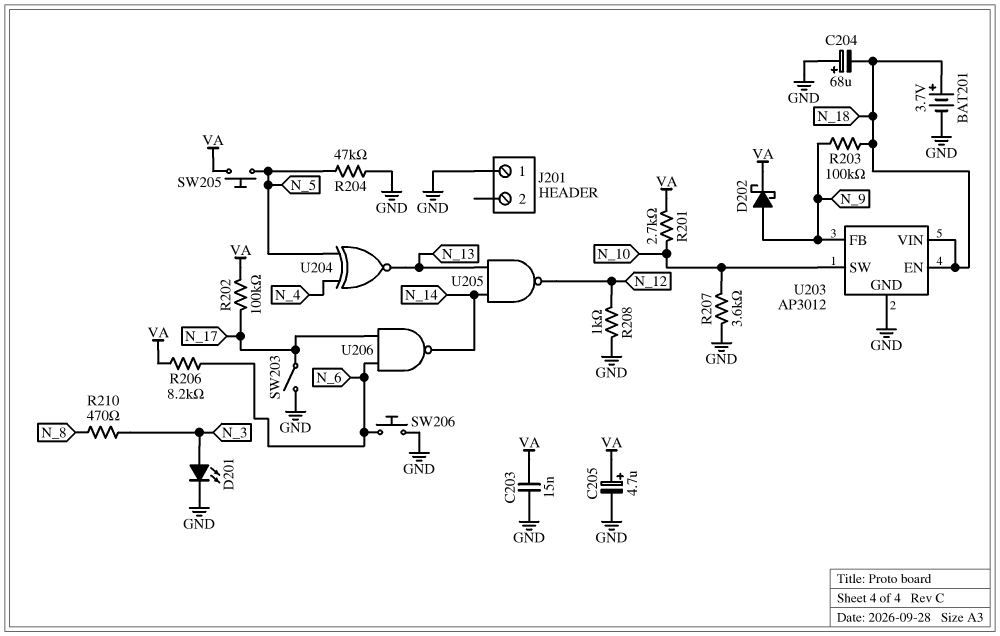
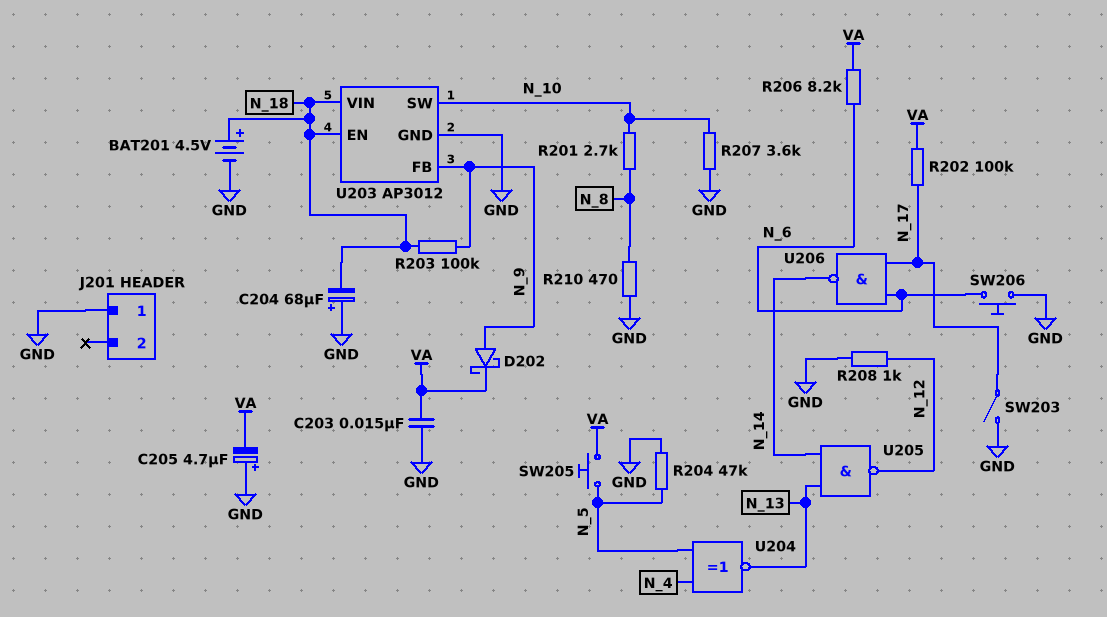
BAT201: 3.7V (plus N_18, minus GND) -> 4.5V (plus N_18, minus GND)
C205: 4.7uF (plus VA, minus GND) -> 4.7uF (plus GND, minus VA)
D201: LED (A N_3, K GND) -> none
R201: 2.7k (N_10, VA) -> 2.7k (N_8, N_10)
R210: 470 (N_3, N_8) -> 470 (GND, N_8)

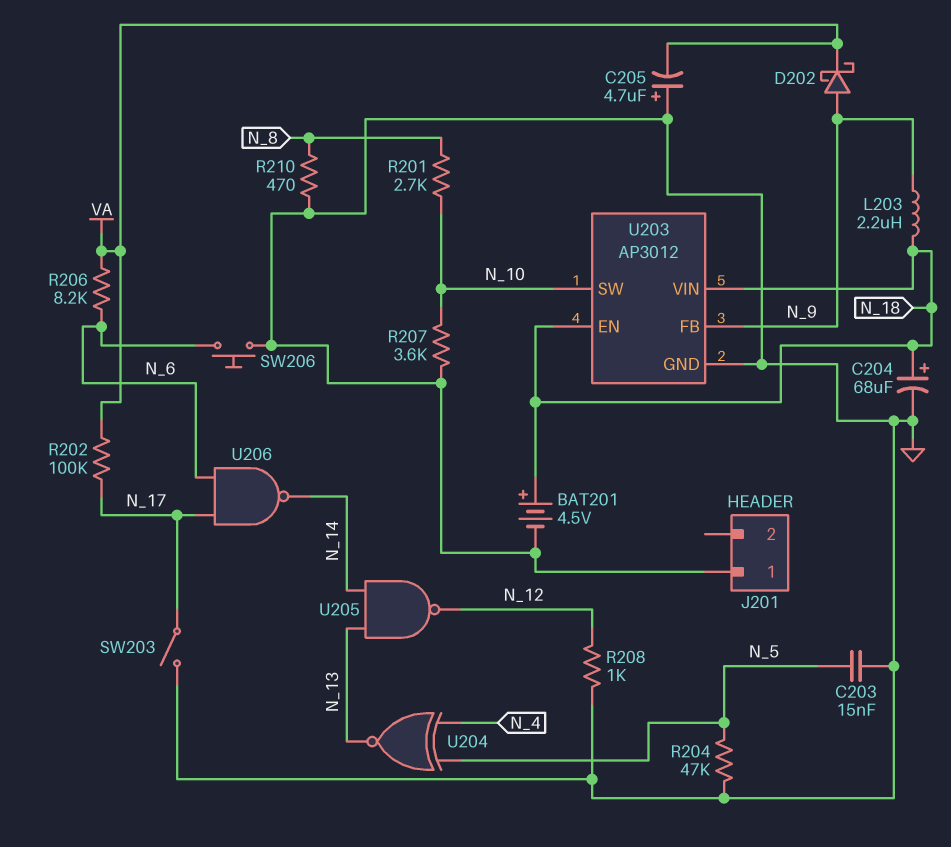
C203: 15nF (GND, VA) -> 15nF (GND, N_5)
C204: 68uF (plus GND, minus N_18) -> 68uF (plus N_18, minus GND)
L203: none -> 2.2uH (N_9, N_18)
R203: 100k (N_9, N_18) -> none
SW205: button (N_5, VA) -> none

